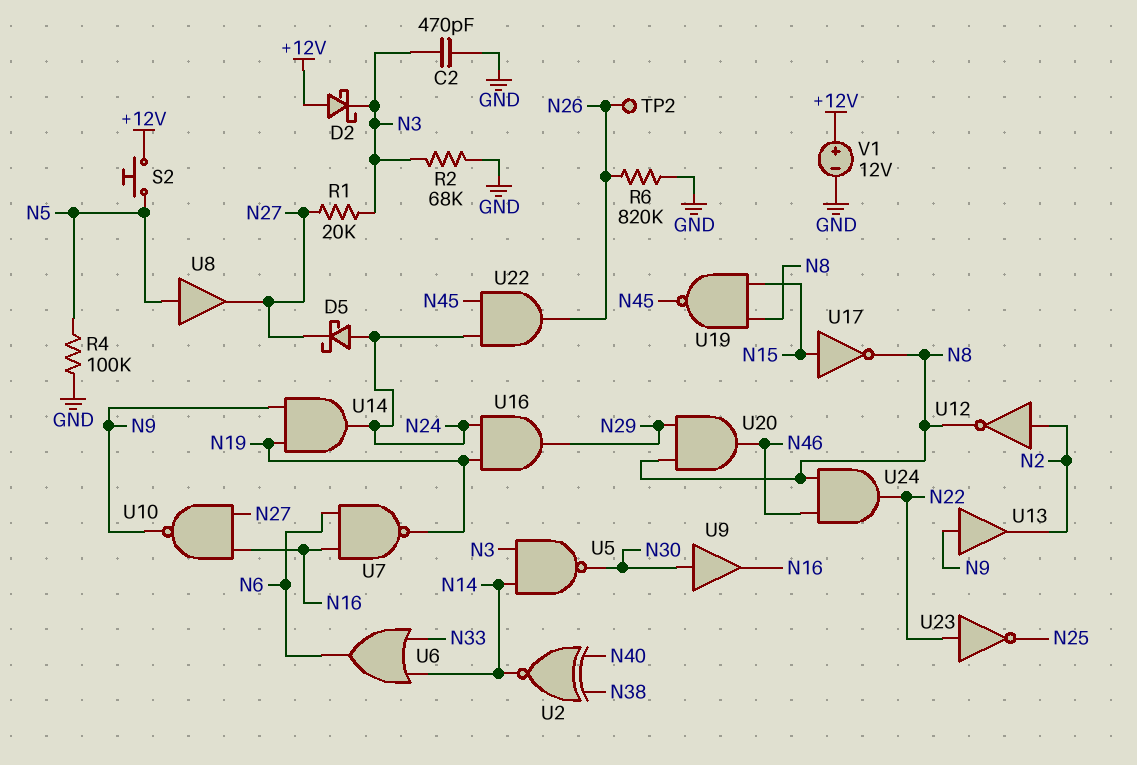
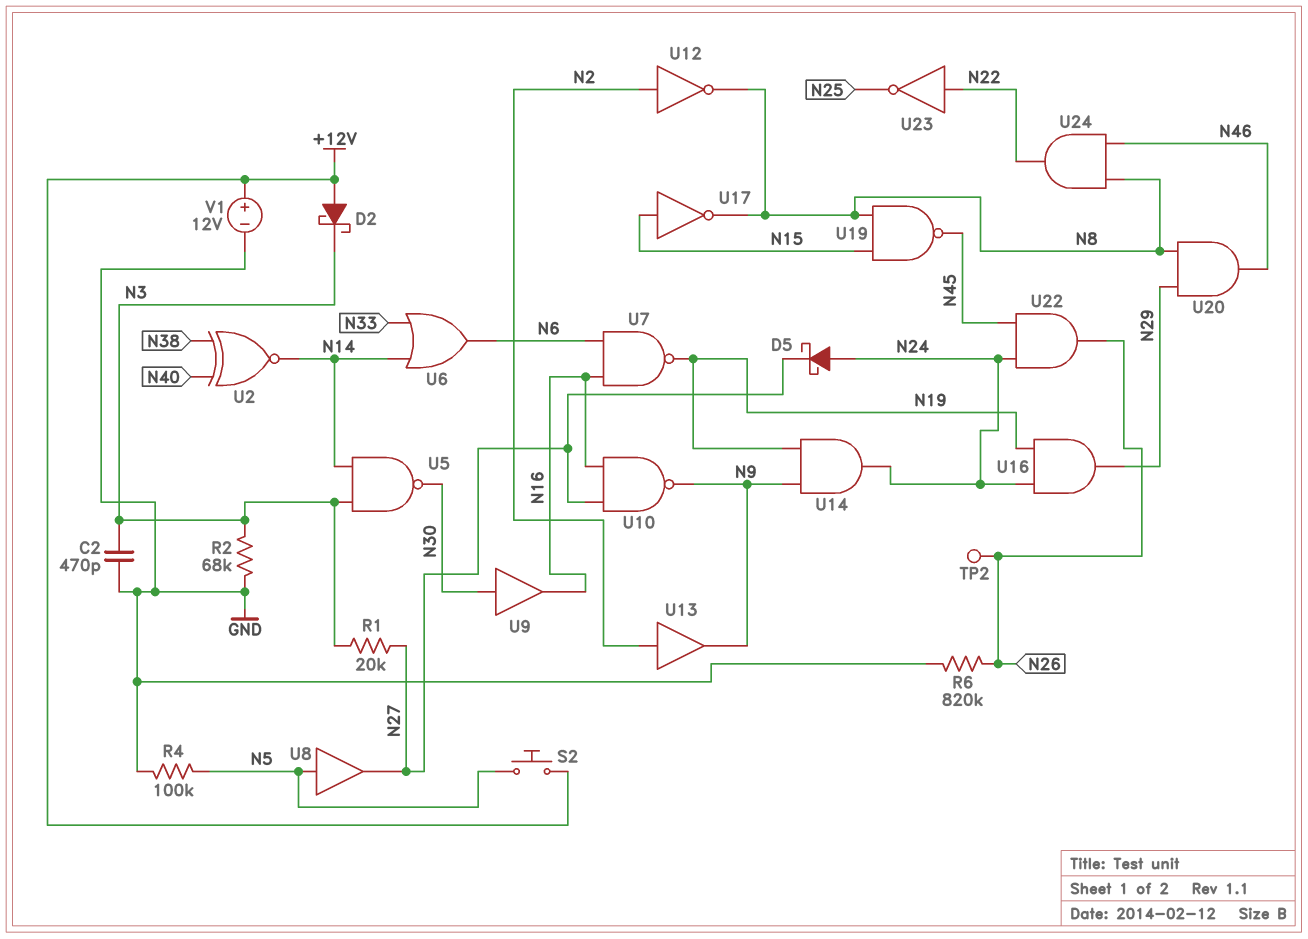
U13: buffer (in N9, out N2) -> buffer (in N2, out N9)

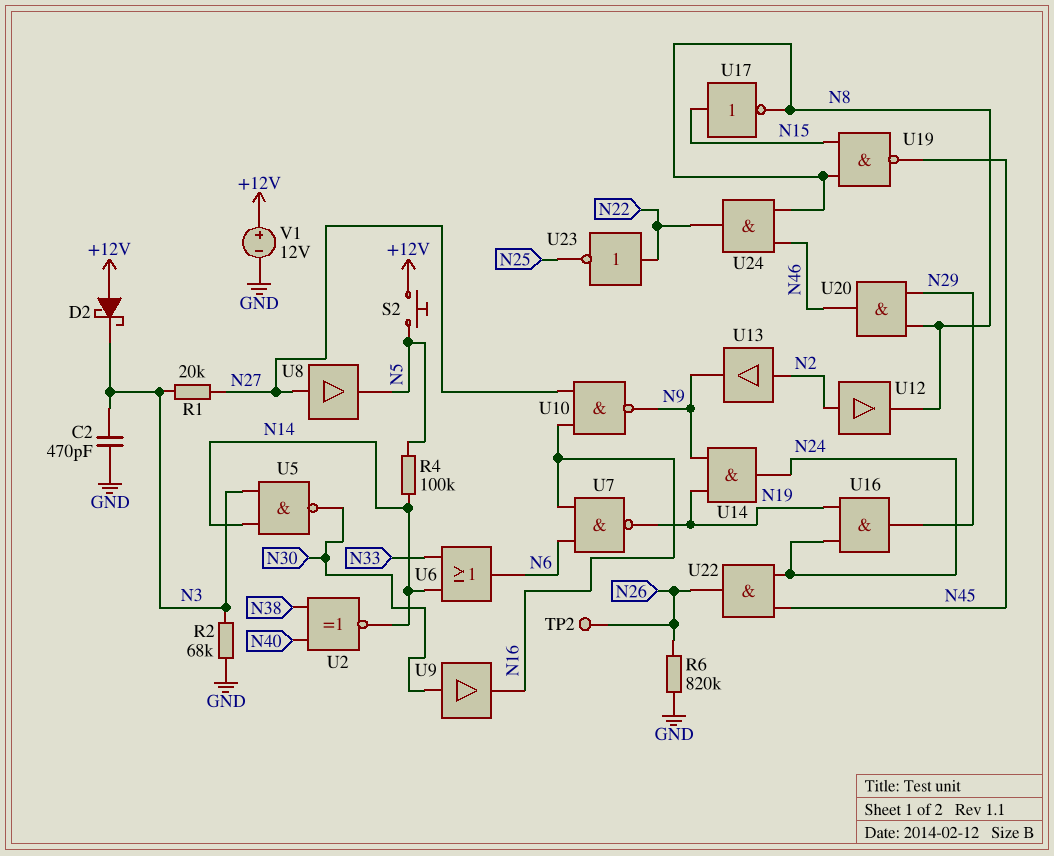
D5: schottky (A N24, K N27) -> none
R4: 100k (GND, N5) -> 100k (N5, N14)
U8: buffer (in N5, out N27) -> buffer (in N27, out N5)
U12: NOT (in N2, out N8) -> buffer (in N2, out N8)

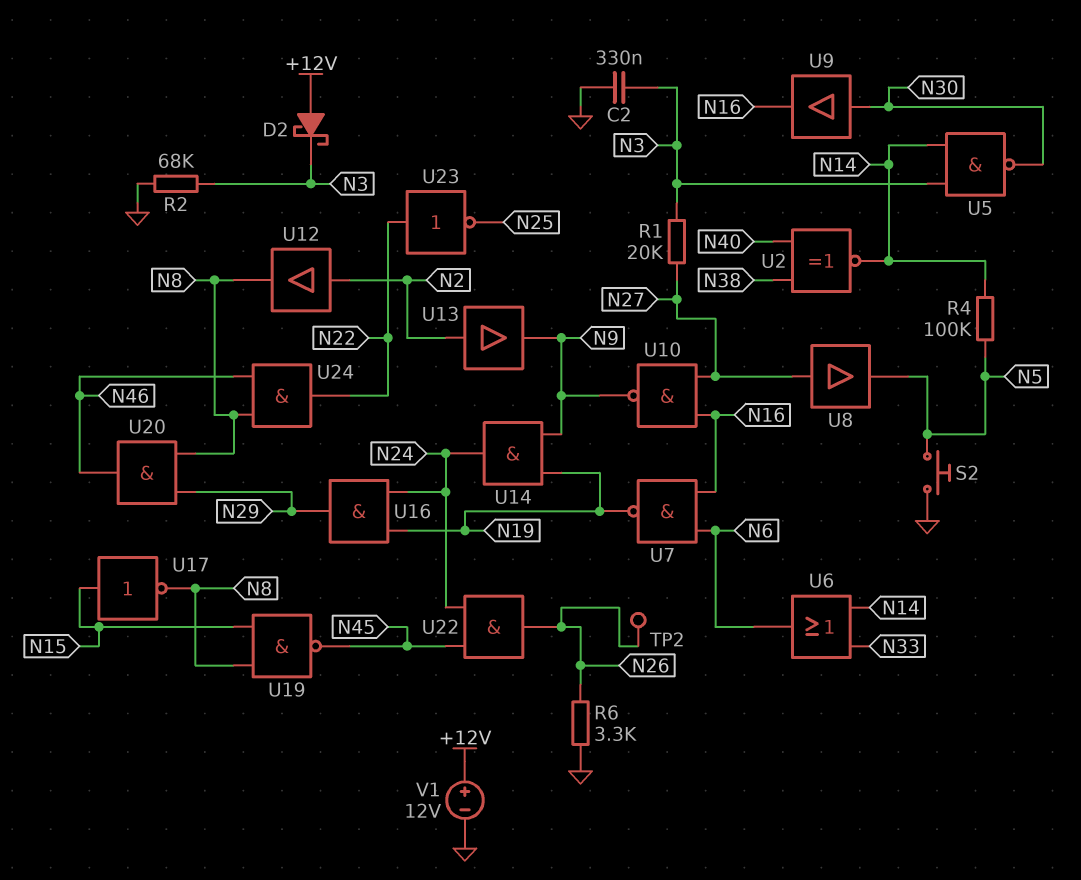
C2: 470pF (GND, N3) -> 330nF (GND, N3)
R6: 820k (GND, N26) -> 3.3k (GND, N26)
S2: button (+12V, N5) -> button (GND, N5)

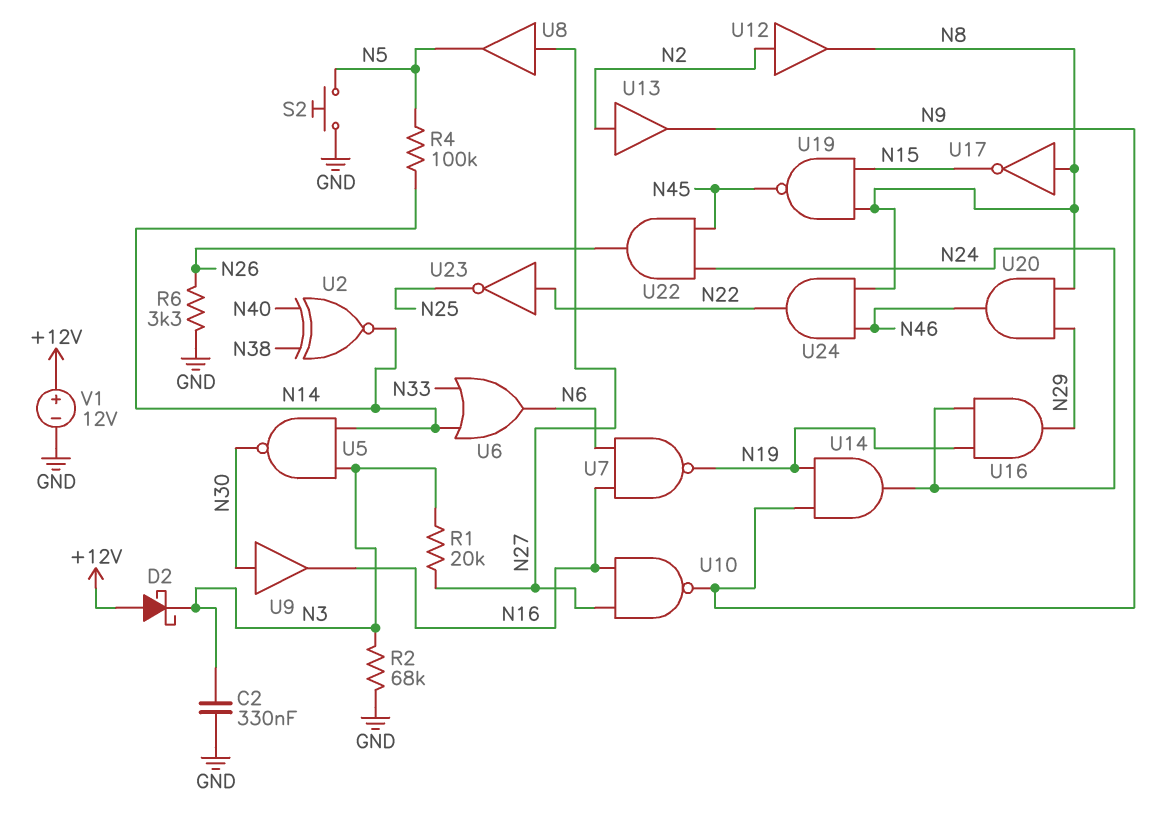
TP2: test point (N26) -> none
U17: NOT (in N15, out N8) -> NOT (in N8, out N15)

